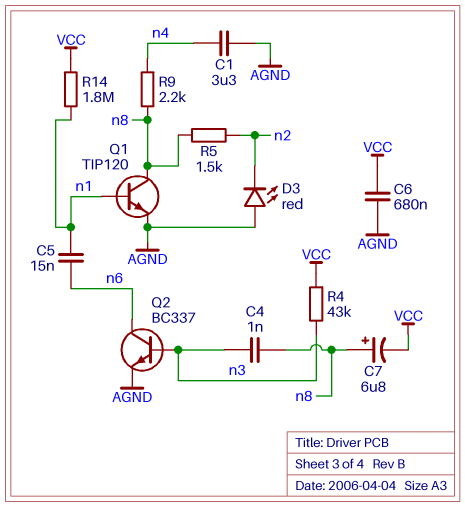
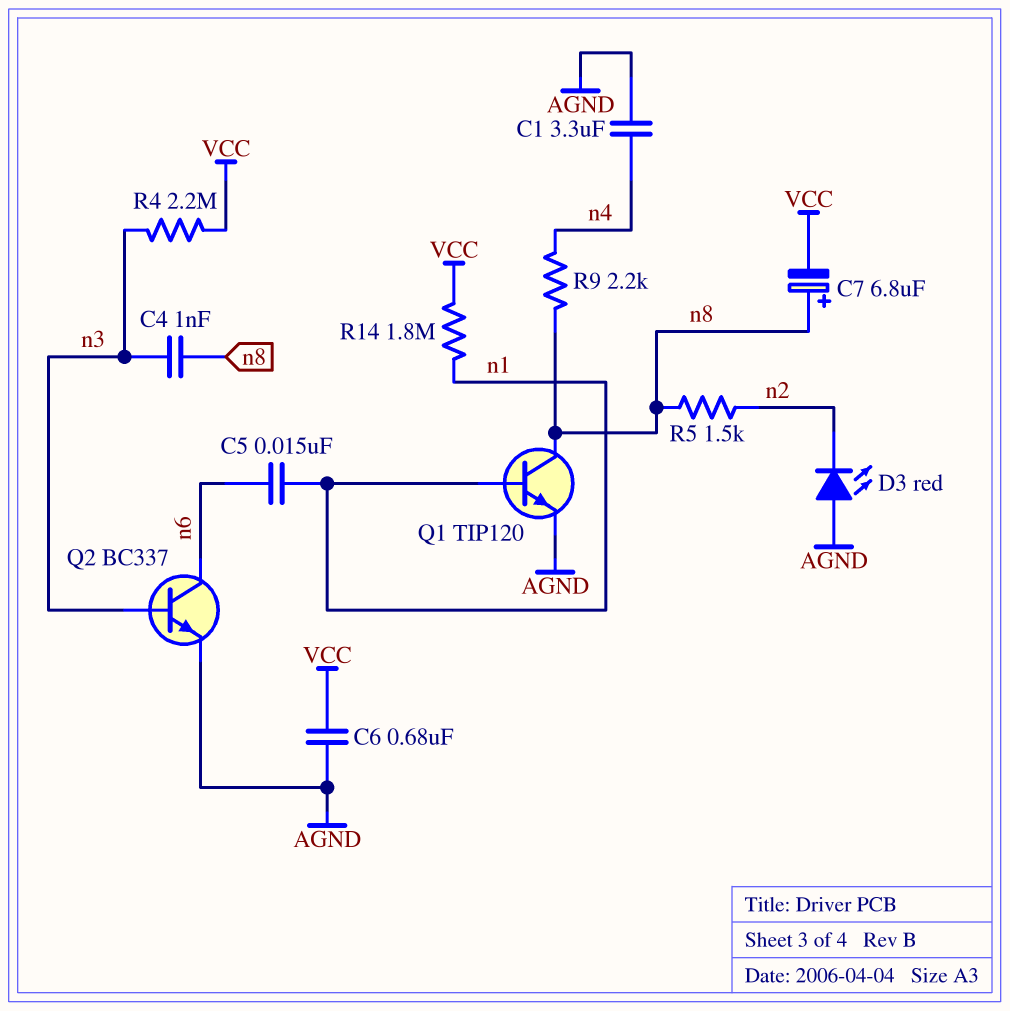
R4: 43k (VCC, n3) -> 2.2M (VCC, n3)

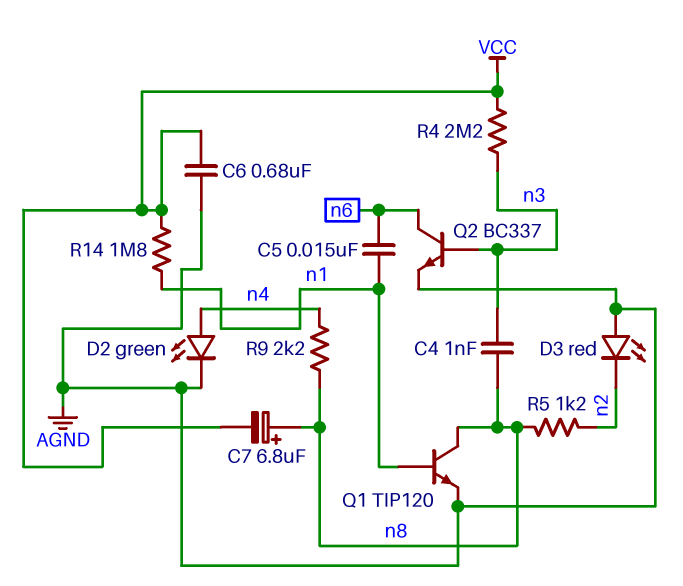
C1: 3.3uF (AGND, n4) -> none
D2: none -> LED green (A n4, K AGND)
R5: 1.5k (n2, n8) -> 1.2k (n2, n8)

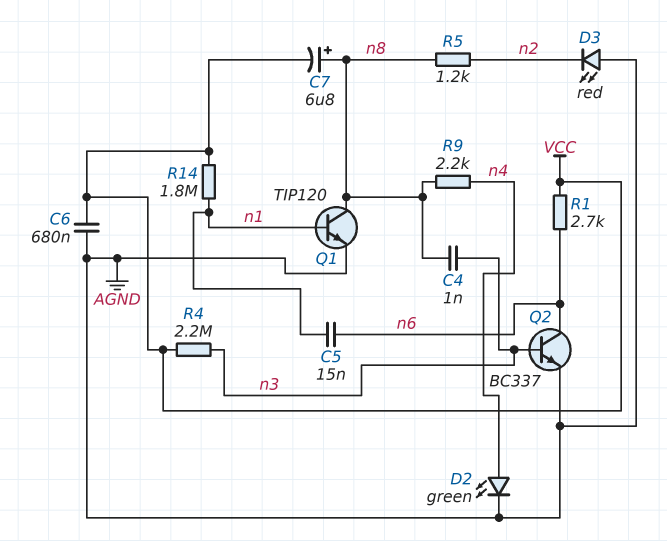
R1: none -> 2.7k (VCC, n6)

